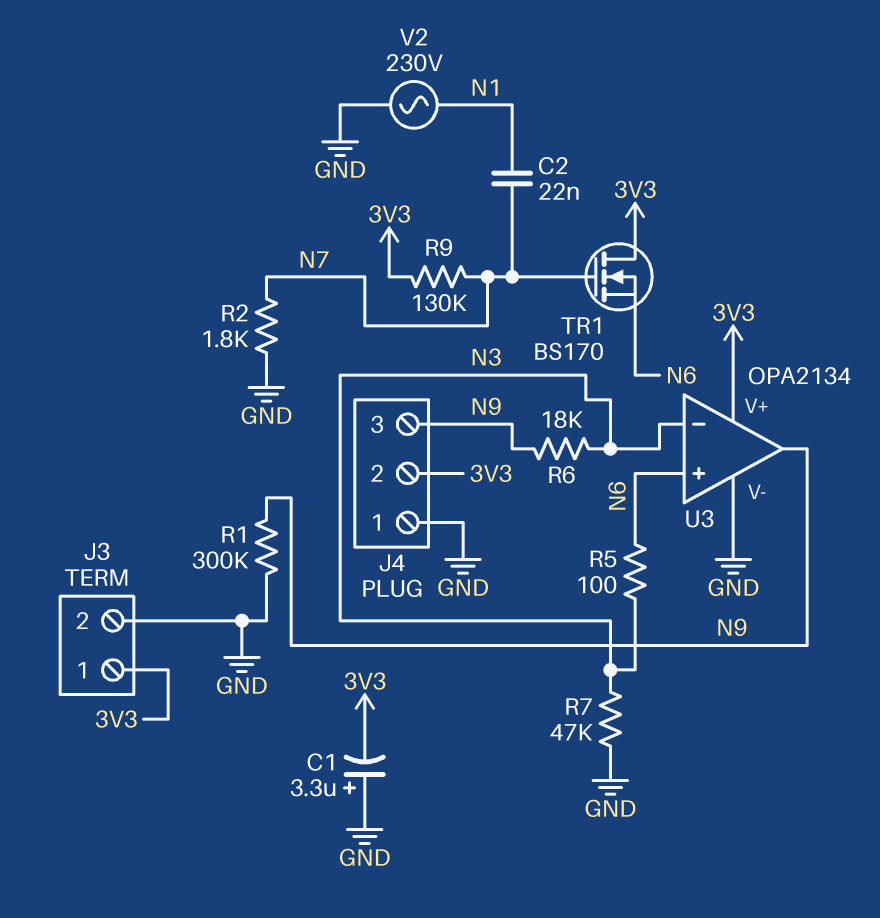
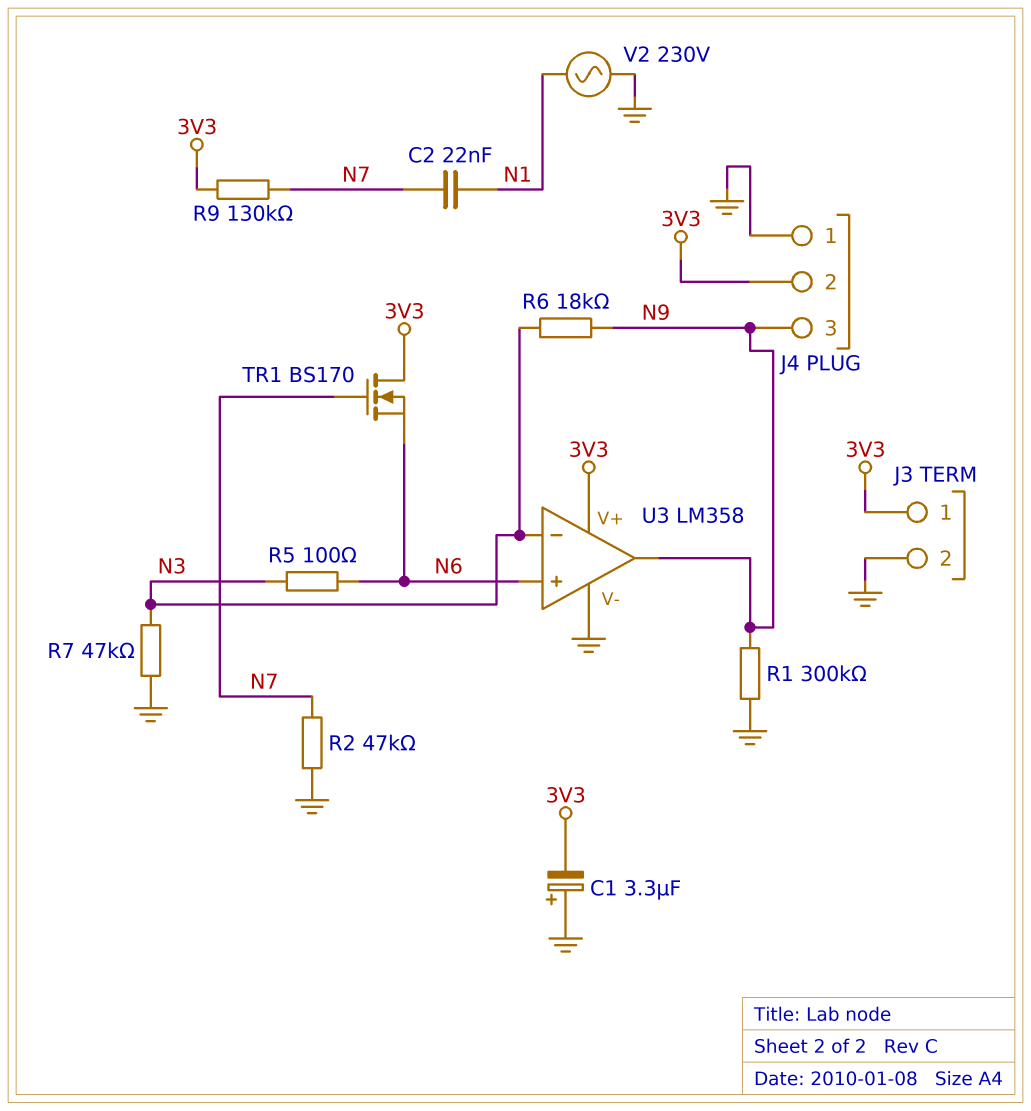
R2: 1.8k (GND, N7) -> 47k (GND, N7)
U3: OPA2134 -> LM358

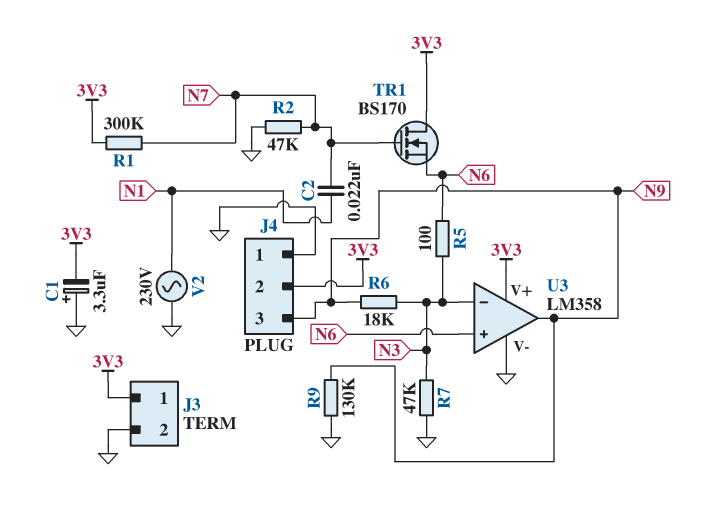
R1: 300k (GND, N9) -> 300k (3V3, N7)
R9: 130k (3V3, N7) -> 130k (GND, N9)

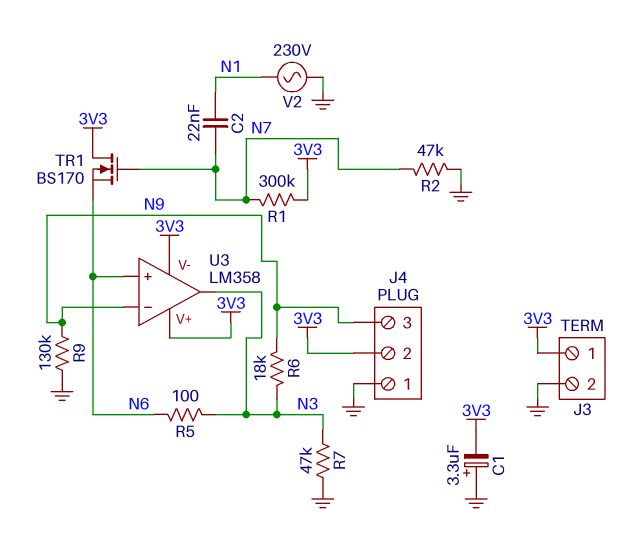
U3 pin V-: GND -> 3V3
U3 pin in-: N3 -> N9
U3 pin out: N9 -> N3

